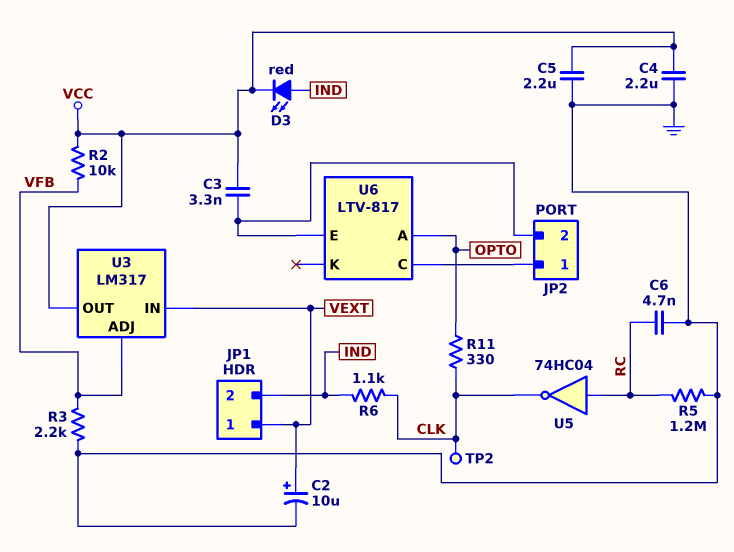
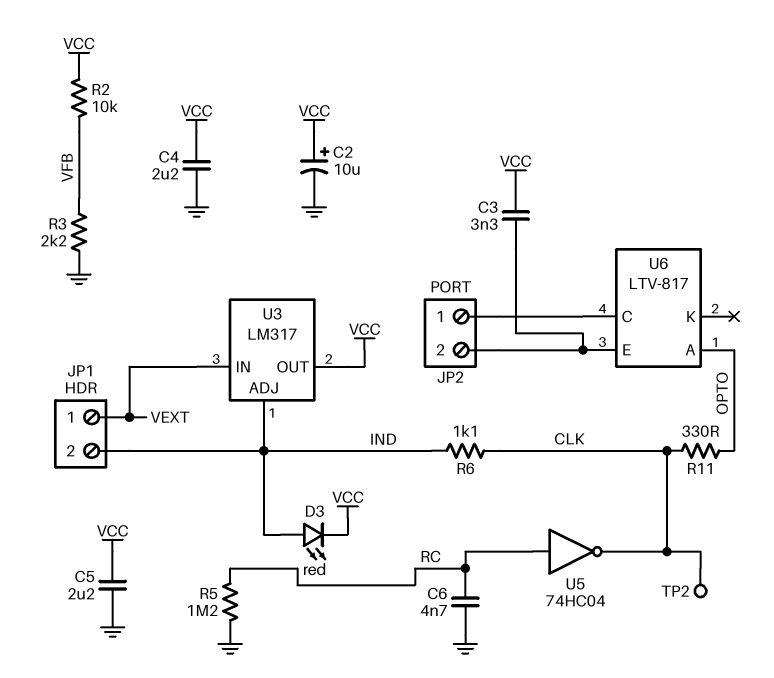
C2: 10uF (plus VEXT, minus GND) -> 10uF (plus VCC, minus GND)
U3 pin ADJ: VFB -> IND

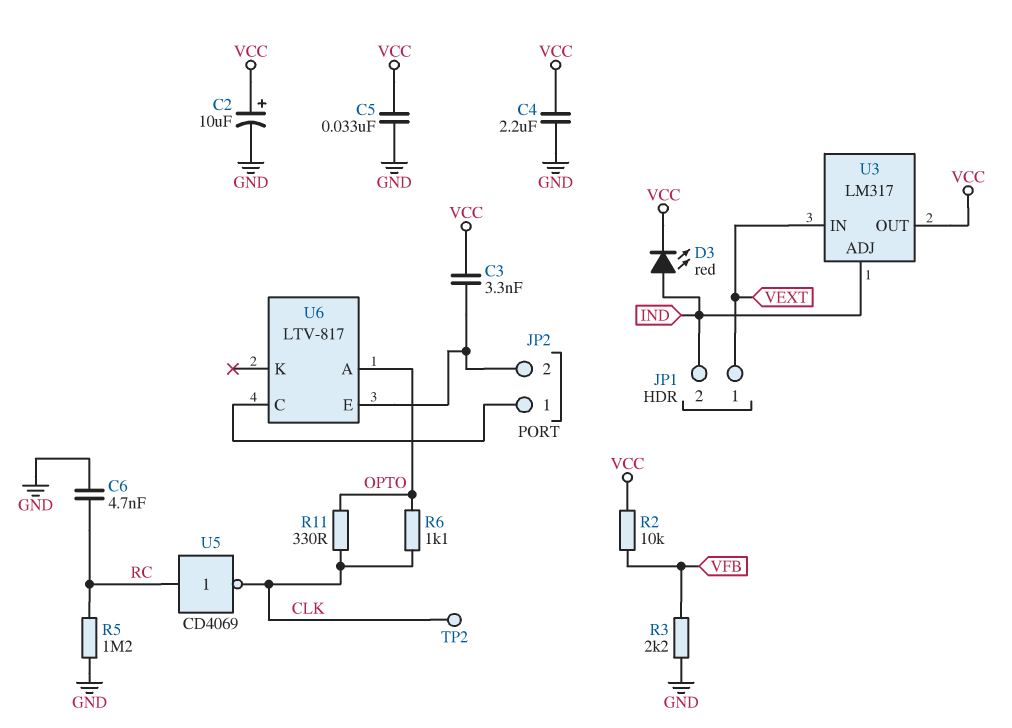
C5: 2.2uF (GND, VCC) -> 33nF (GND, VCC)
R6: 1.1k (CLK, IND) -> 1.1k (CLK, OPTO)
U5: NOT 74HC04 (in RC, out CLK) -> NOT CD4069 (in RC, out CLK)

